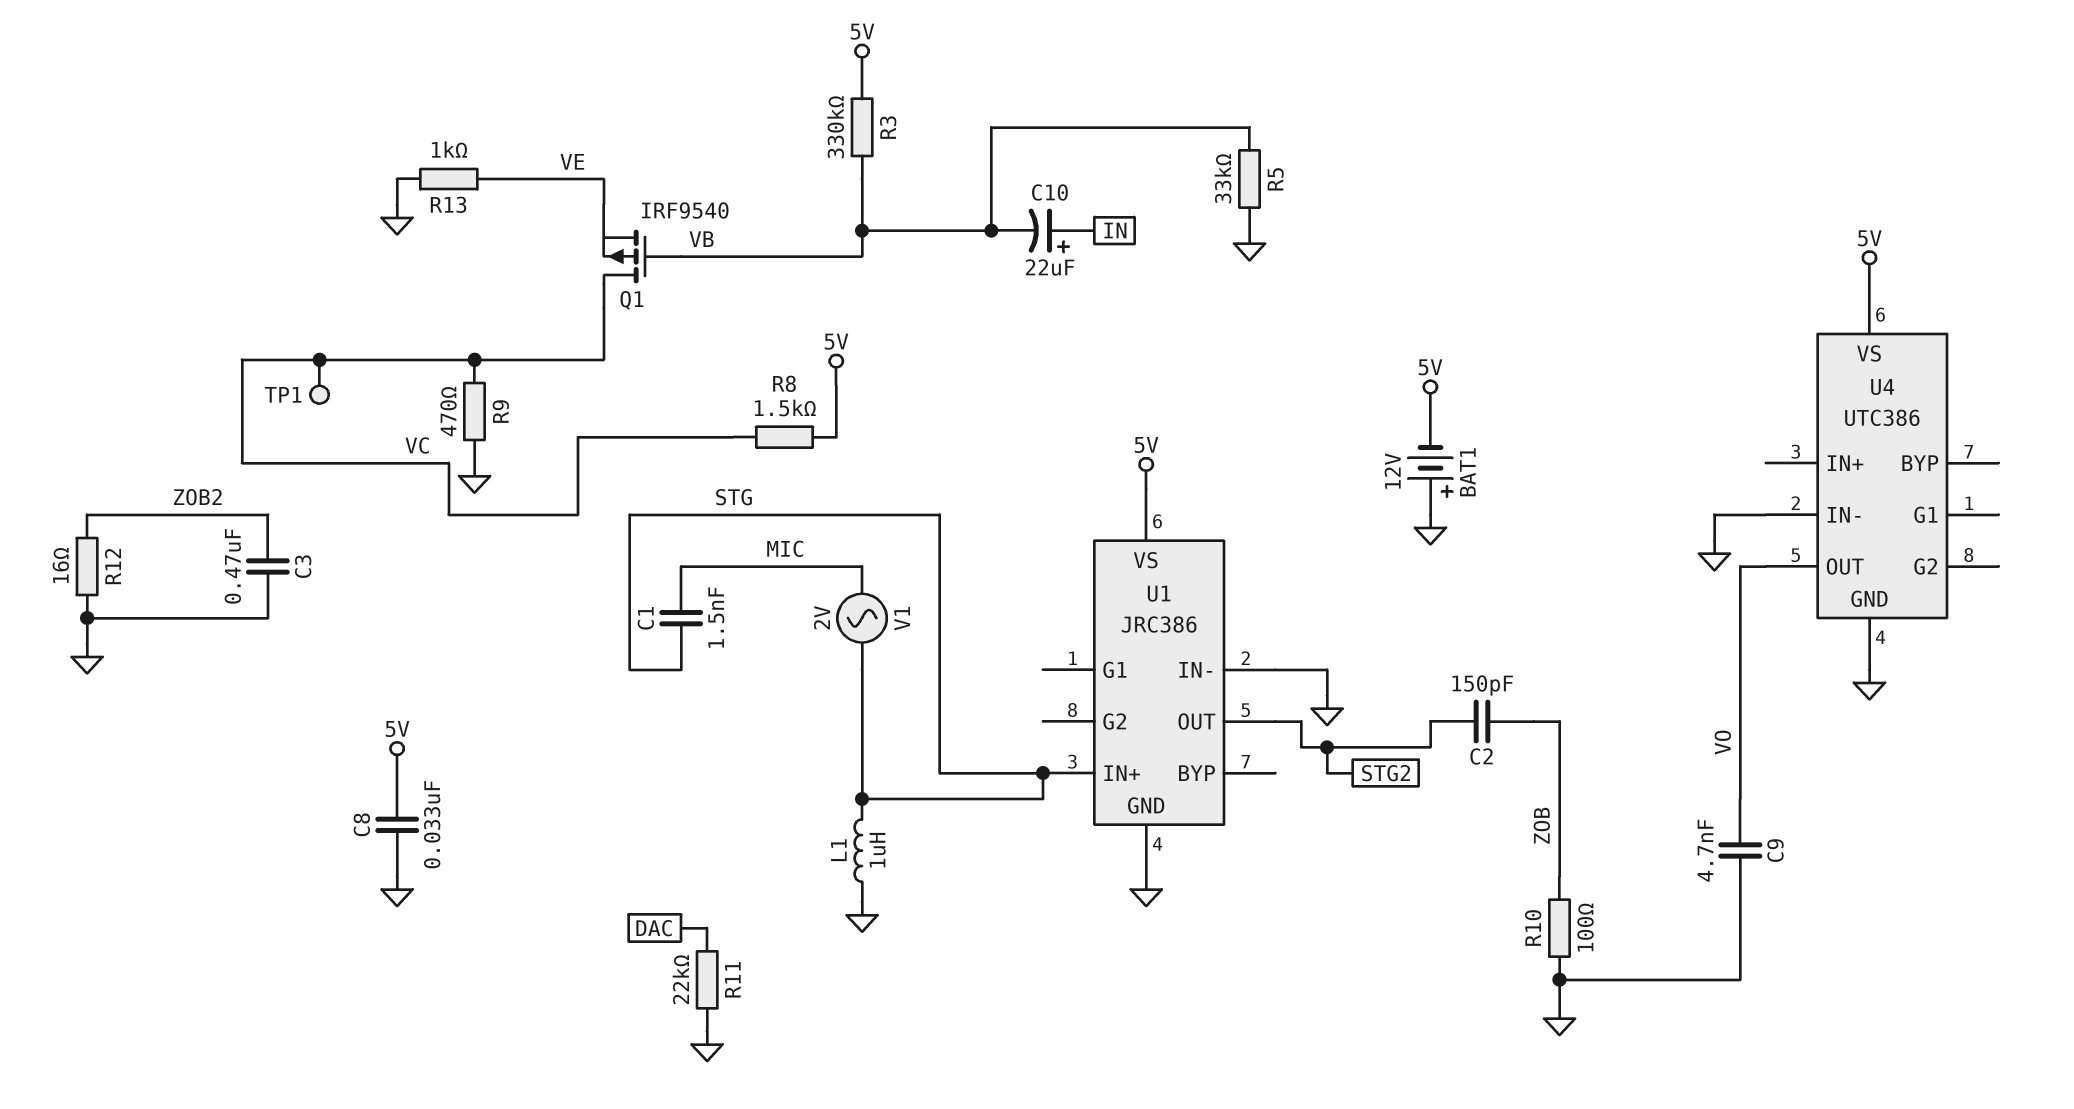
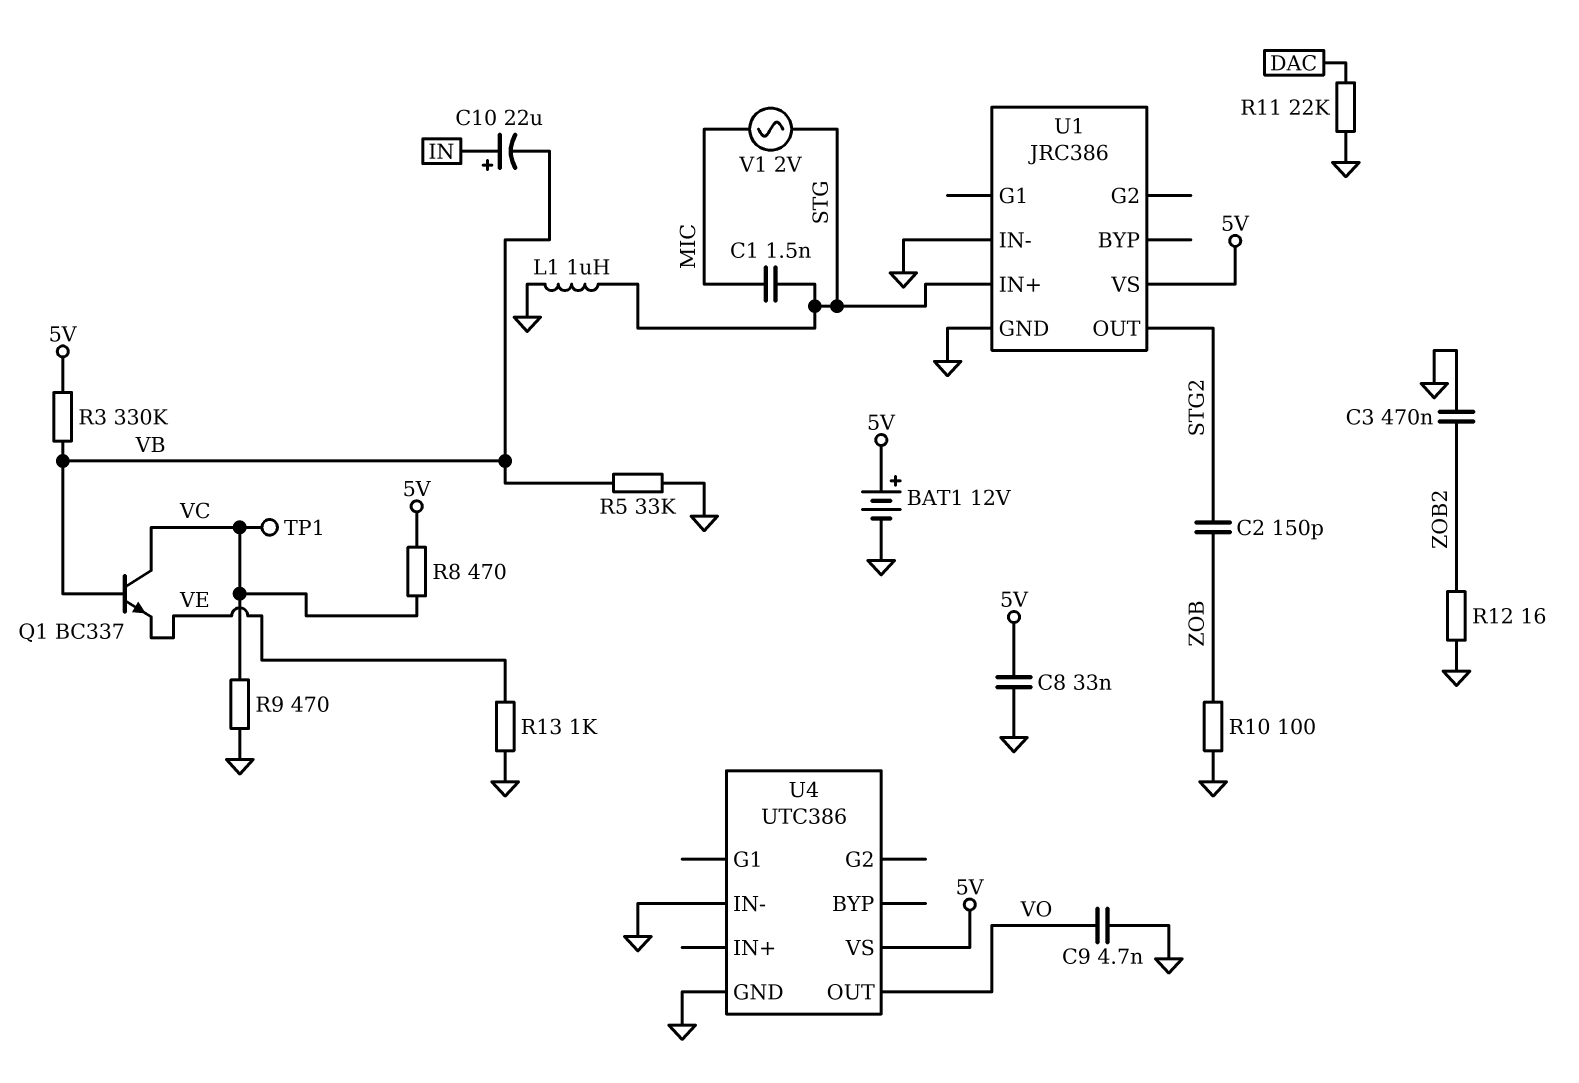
BAT1: 12V (plus GND, minus 5V) -> 12V (plus 5V, minus GND)
Q1: PMOS IRF9540 (G VB, D VC, S VE) -> NPN BC337 (B VB, C VC, E VE)
R8: 1.5k (5V, VC) -> 470 (5V, VC)

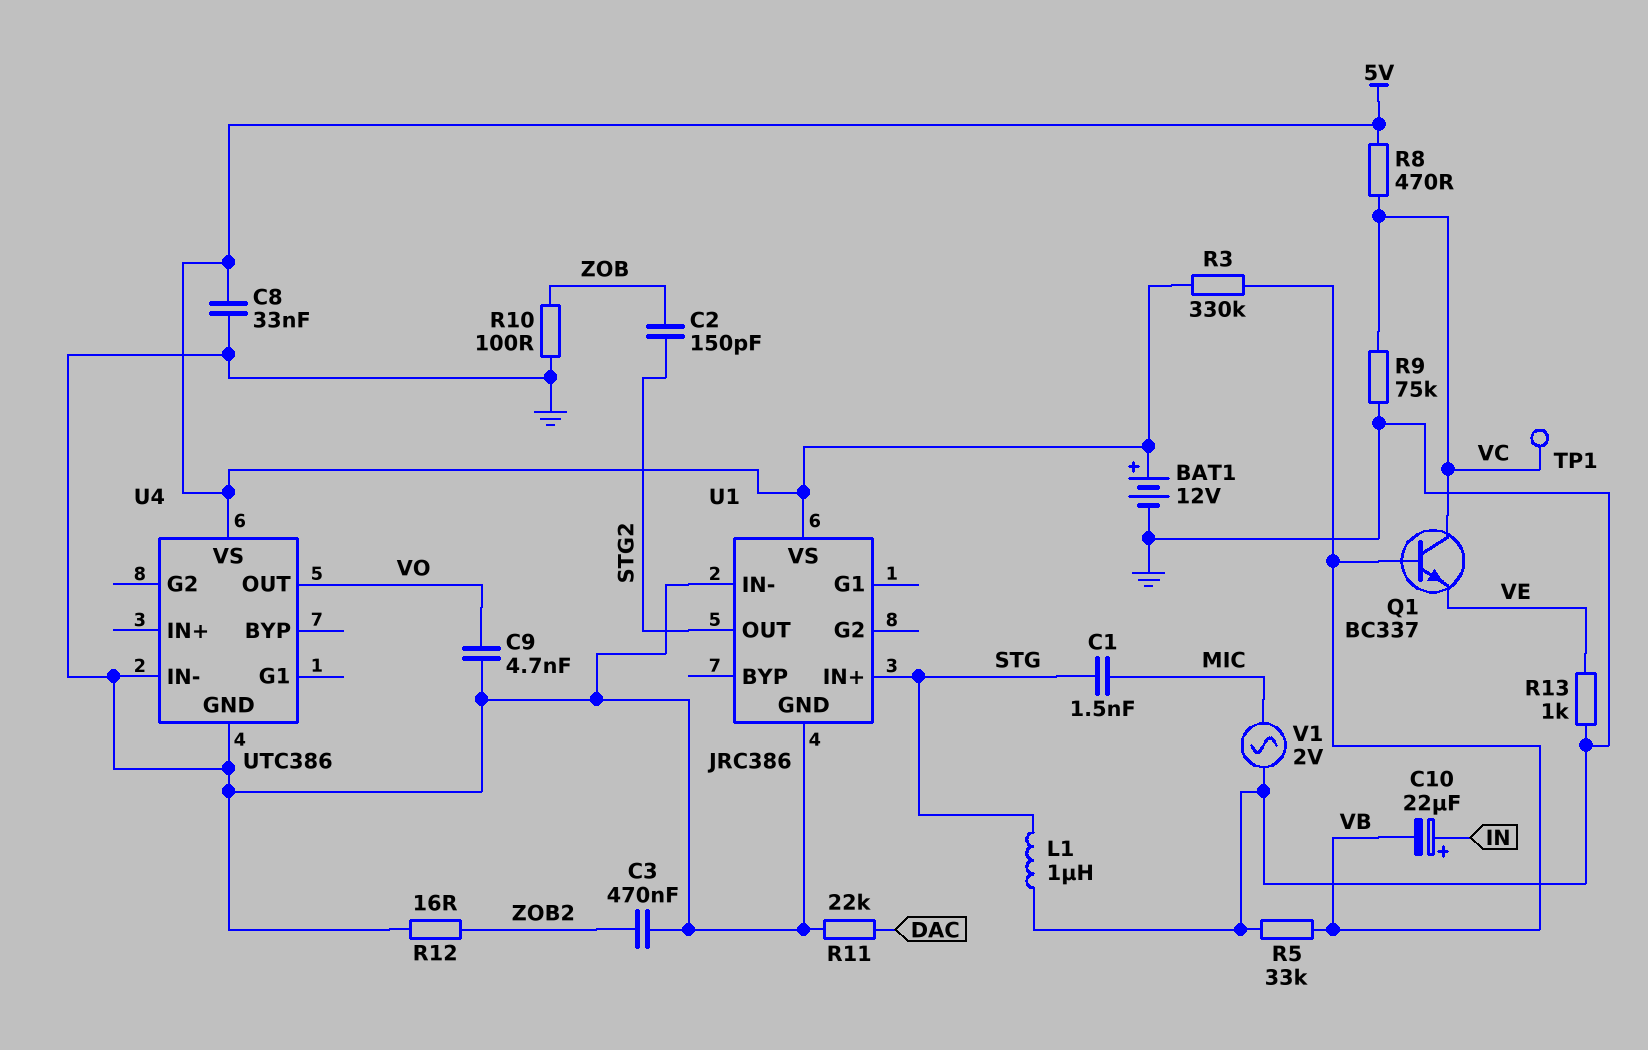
R9: 470 (GND, VC) -> 75k (GND, VC)
V1: AC 2V (MIC, STG) -> AC 2V (GND, MIC)

